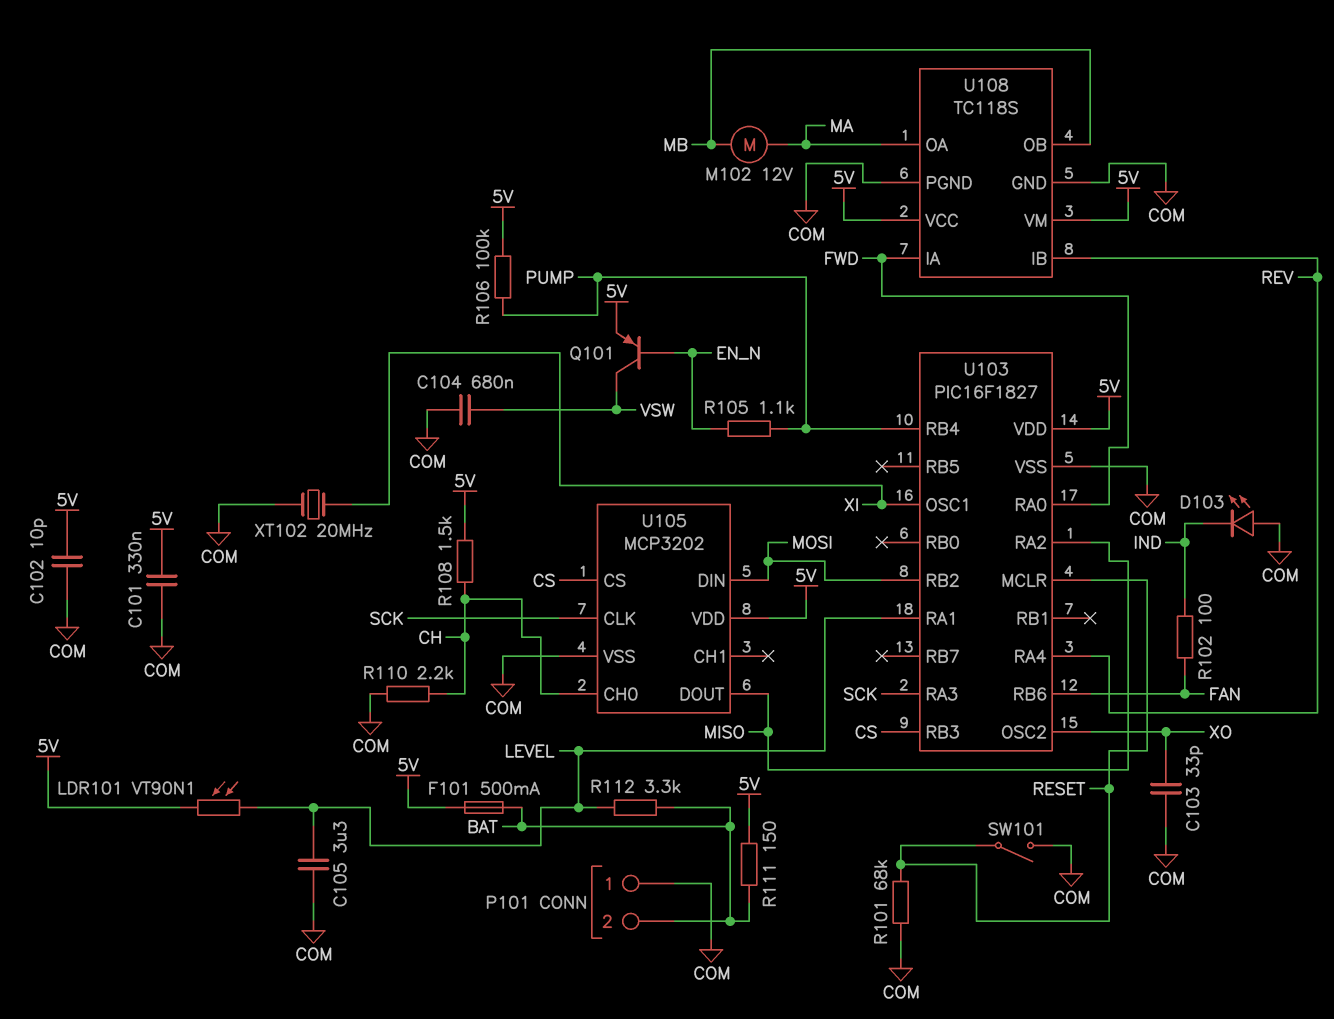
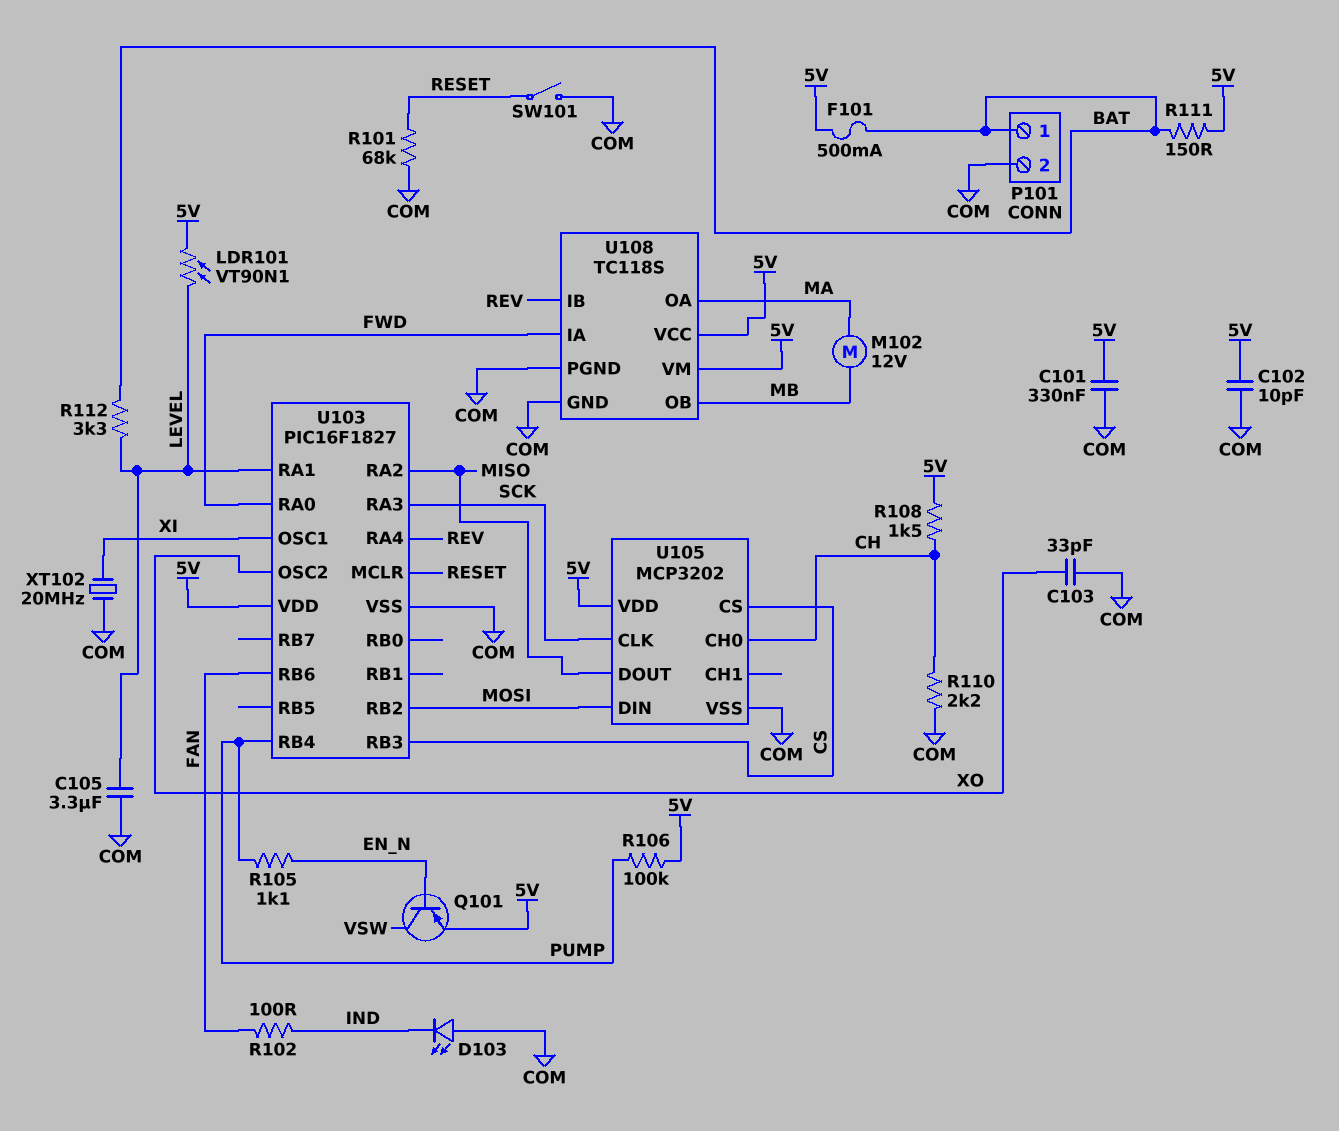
C104: 680nF (COM, VSW) -> none
P101 pin 1: COM -> BAT
P101 pin 2: BAT -> COM

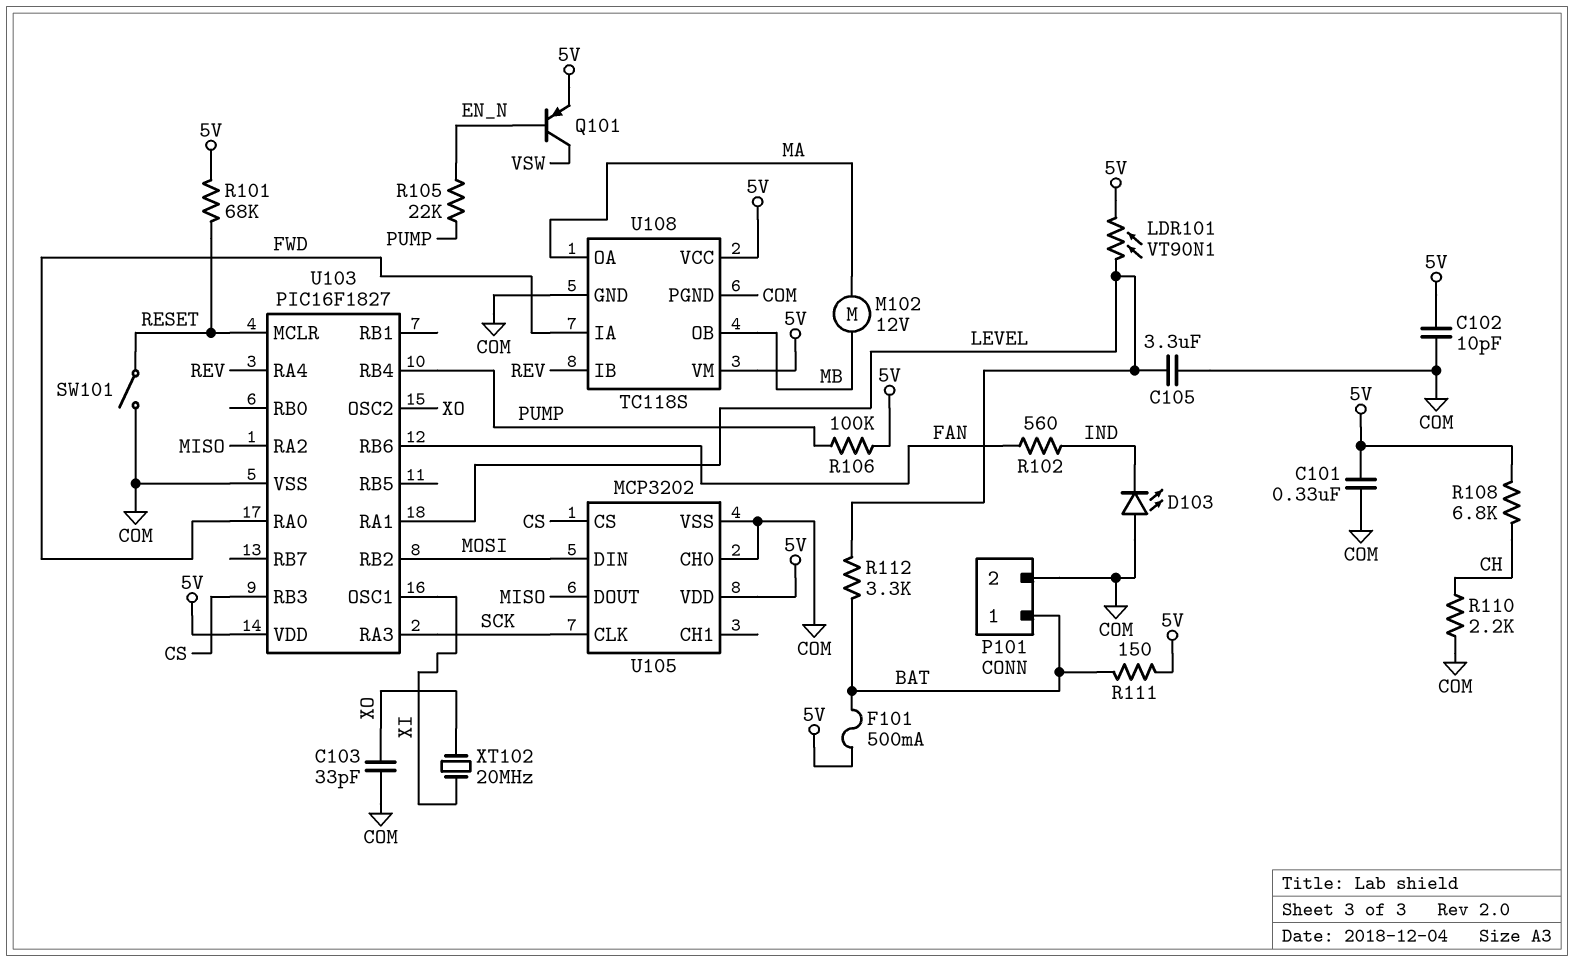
R101: 68k (COM, RESET) -> 68k (5V, RESET)
R102: 100 (FAN, IND) -> 560 (FAN, IND)
R105: 1.1k (EN_N, PUMP) -> 22k (EN_N, PUMP)
R108: 1.5k (5V, CH) -> 6.8k (5V, CH)
U105 pin CH0: CH -> COM
XT102: 20MHz (COM, XI) -> 20MHz (XI, XO)

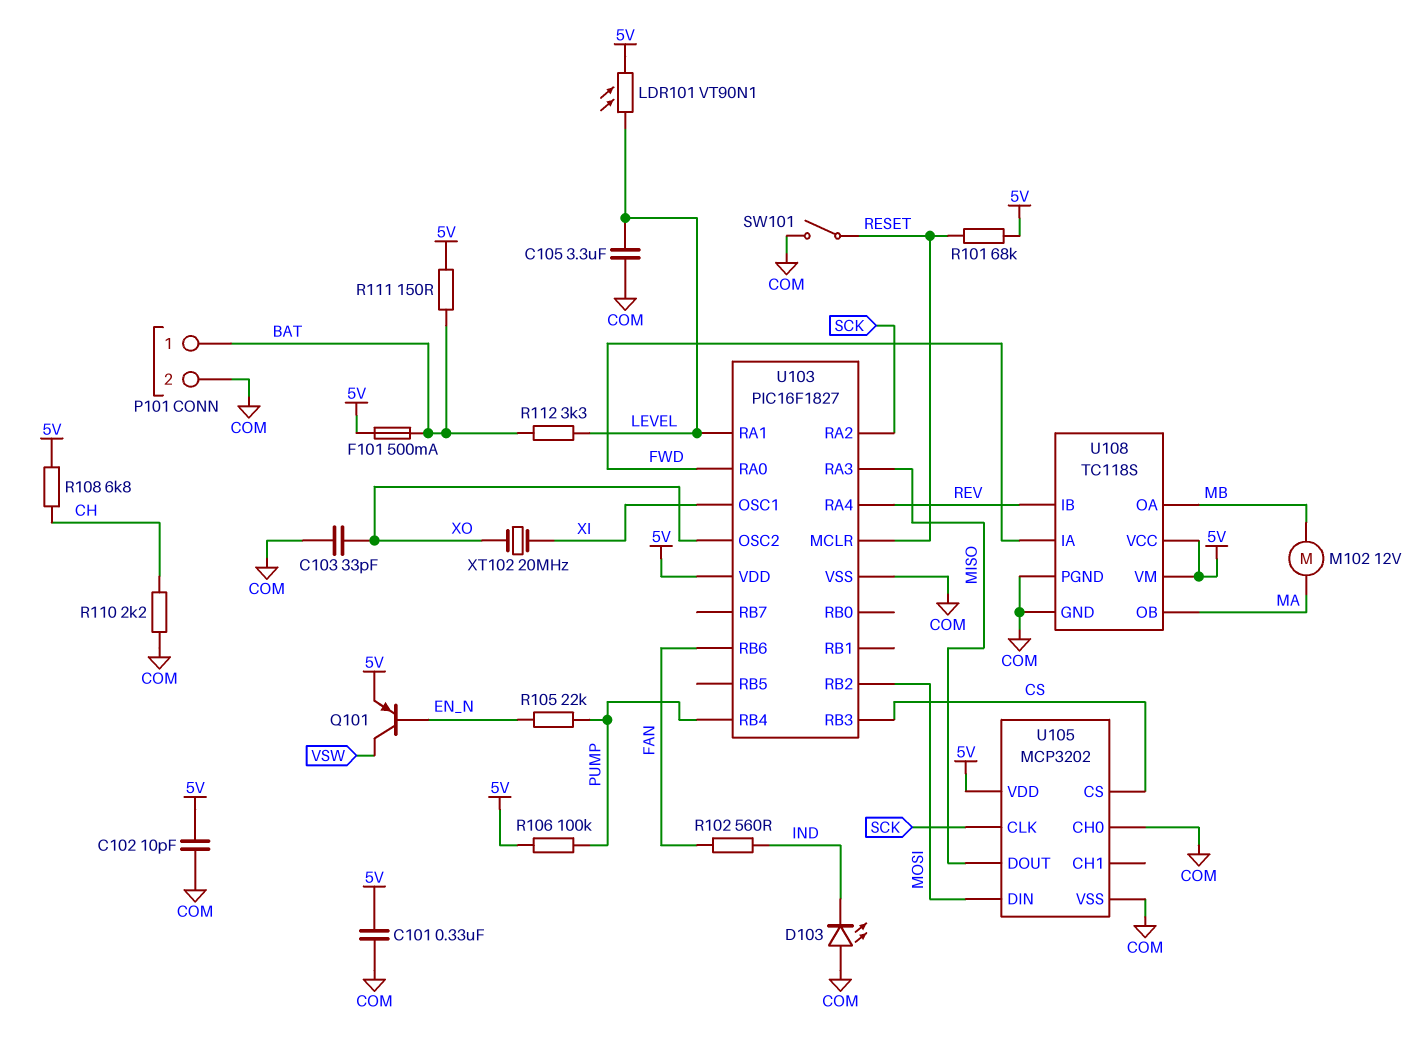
U103 pin RA2: MISO -> SCK
U103 pin RA3: SCK -> MISO
U108 pin OA: MA -> MB
U108 pin OB: MB -> MA

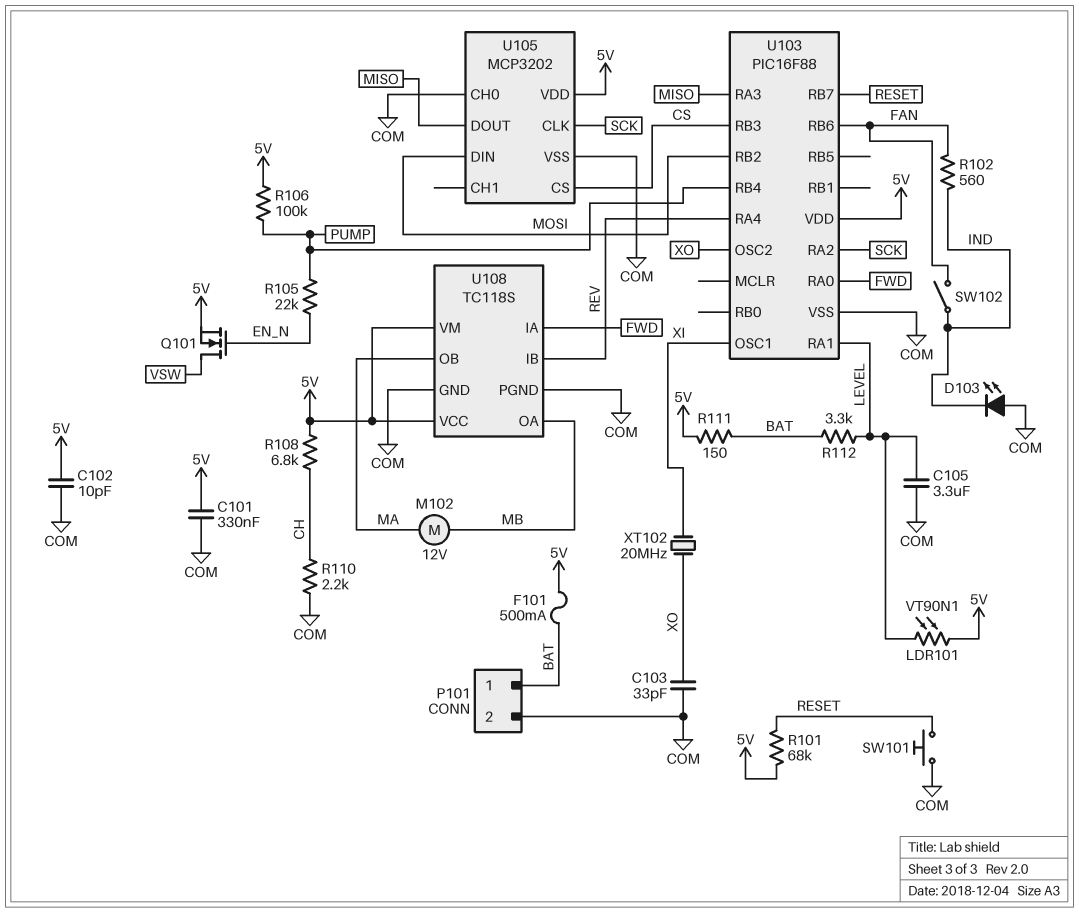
Q101: PNP (B EN_N, C VSW, E 5V) -> NMOS (G EN_N, D VSW, S 5V)
SW101: switch (COM, RESET) -> button (COM, RESET)
SW102: none -> switch (FAN, IND)
U103: PIC16F1827 -> PIC16F88
U103 pin MCLR: RESET -> none
U103 pin RB7: none -> RESET

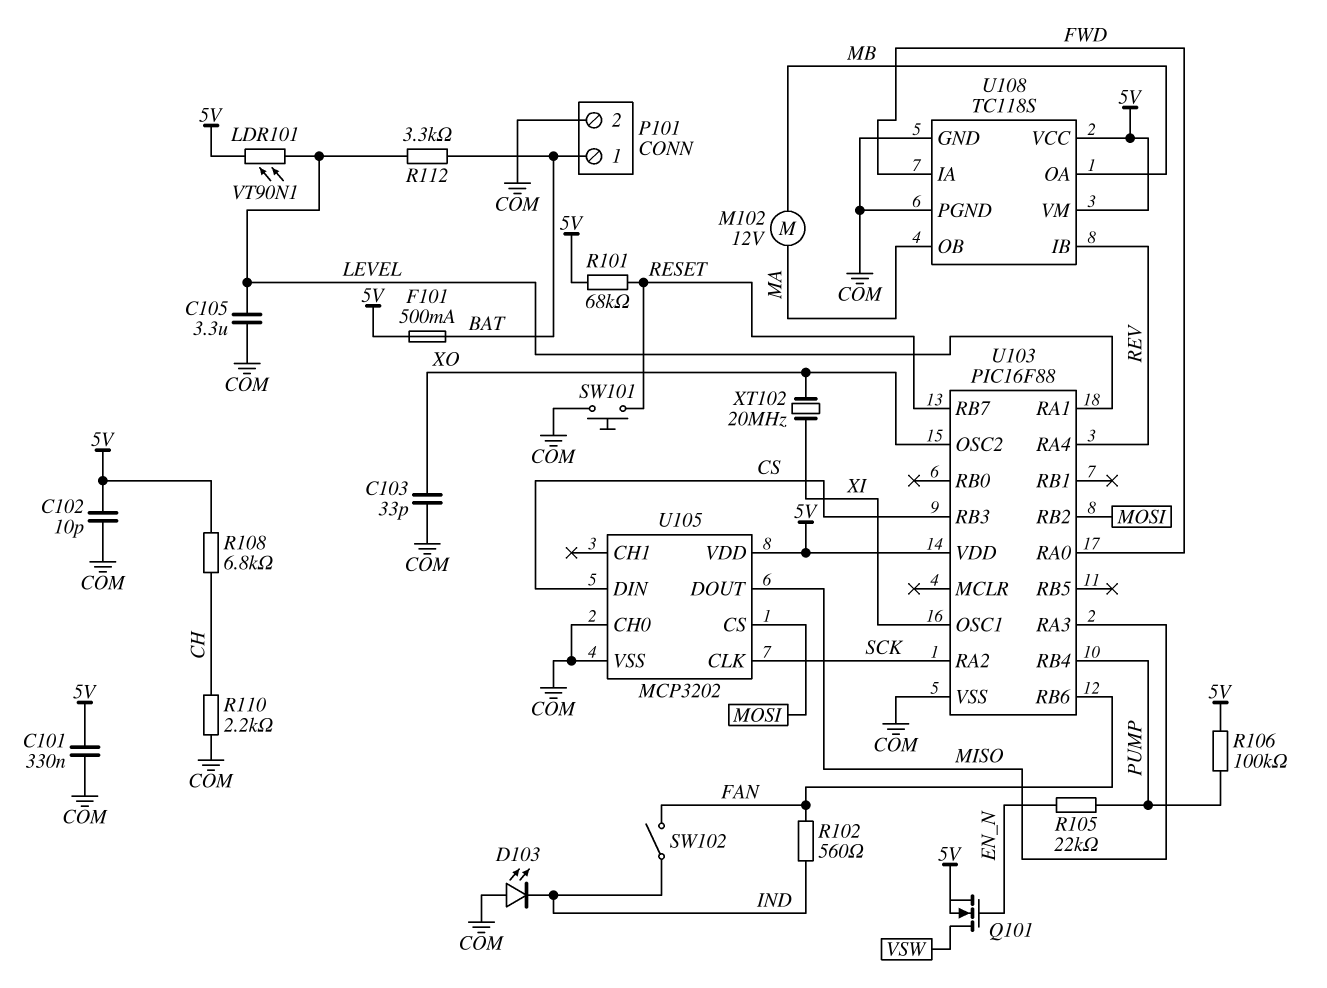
R111: 150 (5V, BAT) -> none
U105 pin CS: CS -> MOSI
U105 pin DIN: MOSI -> CS

